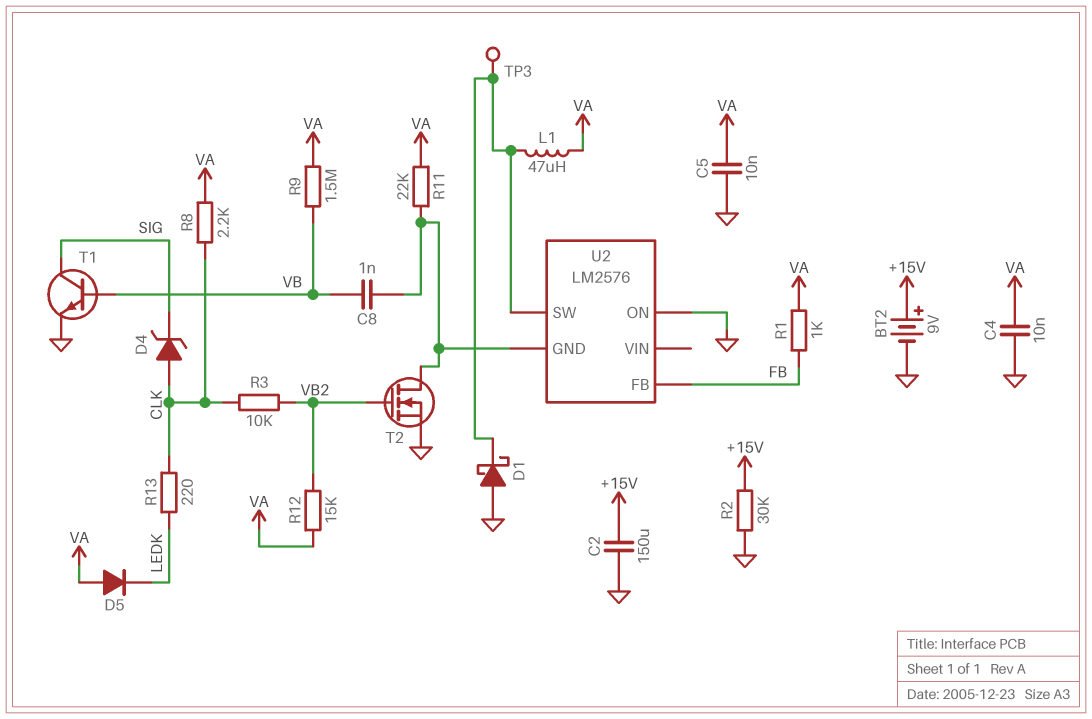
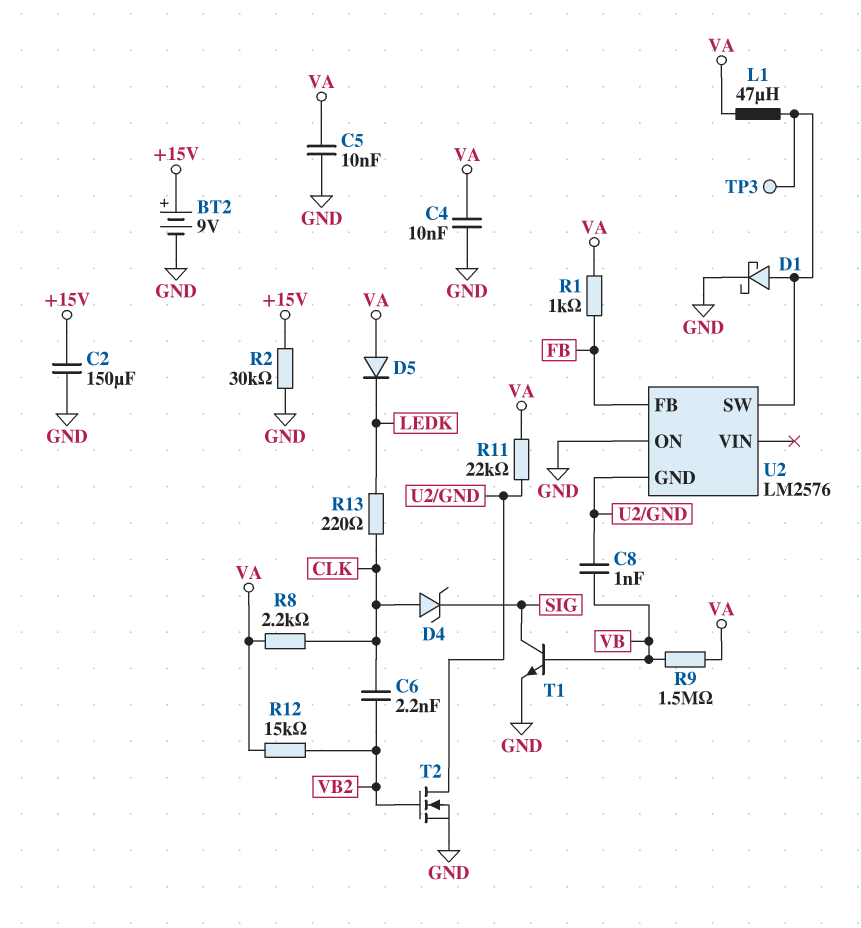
C6: none -> 2.2nF (CLK, VB2)
D1: schottky (A GND, K U2/SW) -> schottky (A U2/SW, K GND)
R3: 10k (CLK, VB2) -> none

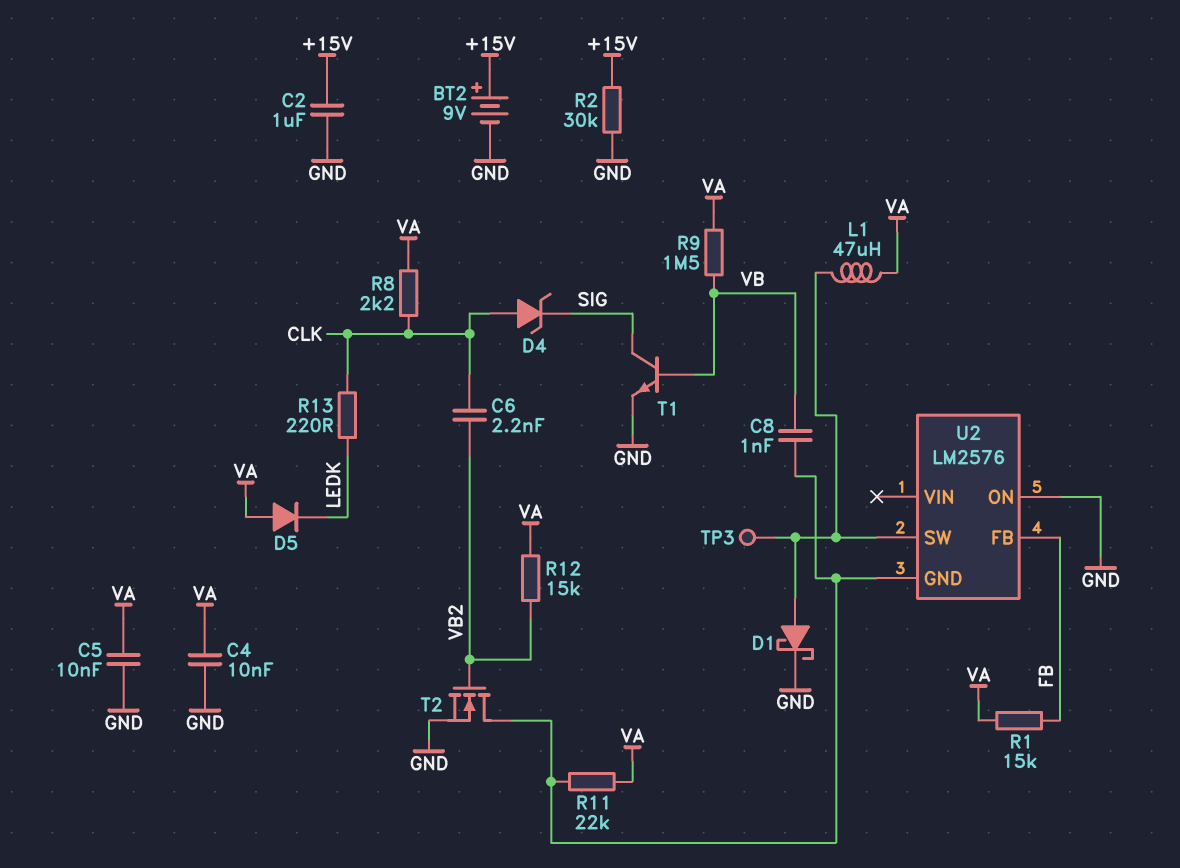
C2: 150uF (+15V, GND) -> 1uF (+15V, GND)
R1: 1k (FB, VA) -> 15k (FB, VA)

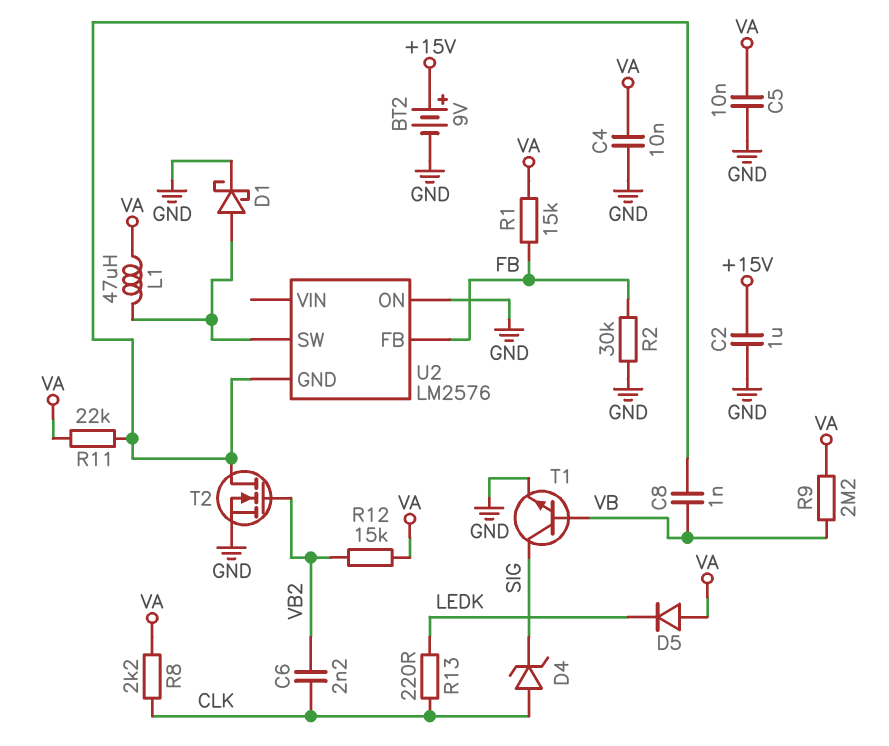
R2: 30k (+15V, GND) -> 30k (FB, GND)
R9: 1.5M (VA, VB) -> 2.2M (VA, VB)
TP3: test point (U2/SW) -> none

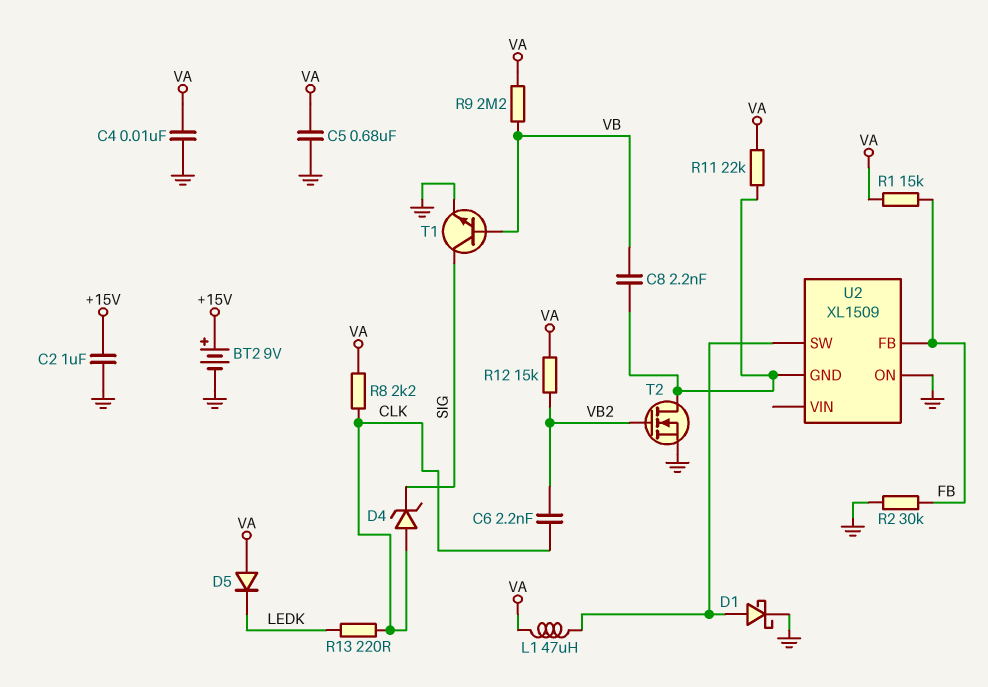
C5: 10nF (GND, VA) -> 680nF (GND, VA)
C8: 1nF (U2/GND, VB) -> 2.2nF (U2/GND, VB)
U2: LM2576 -> XL1509

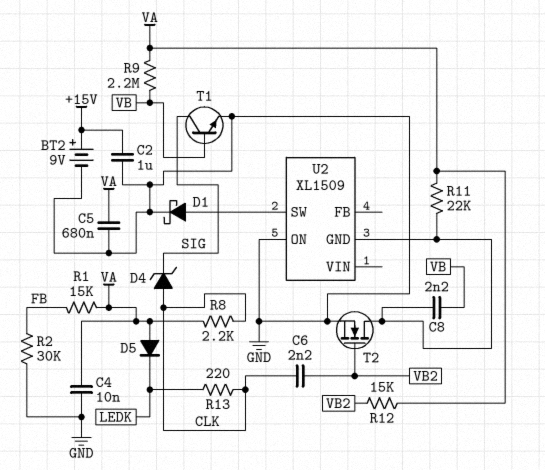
L1: 47uH (U2/SW, VA) -> none
U2 pin FB: FB -> none

